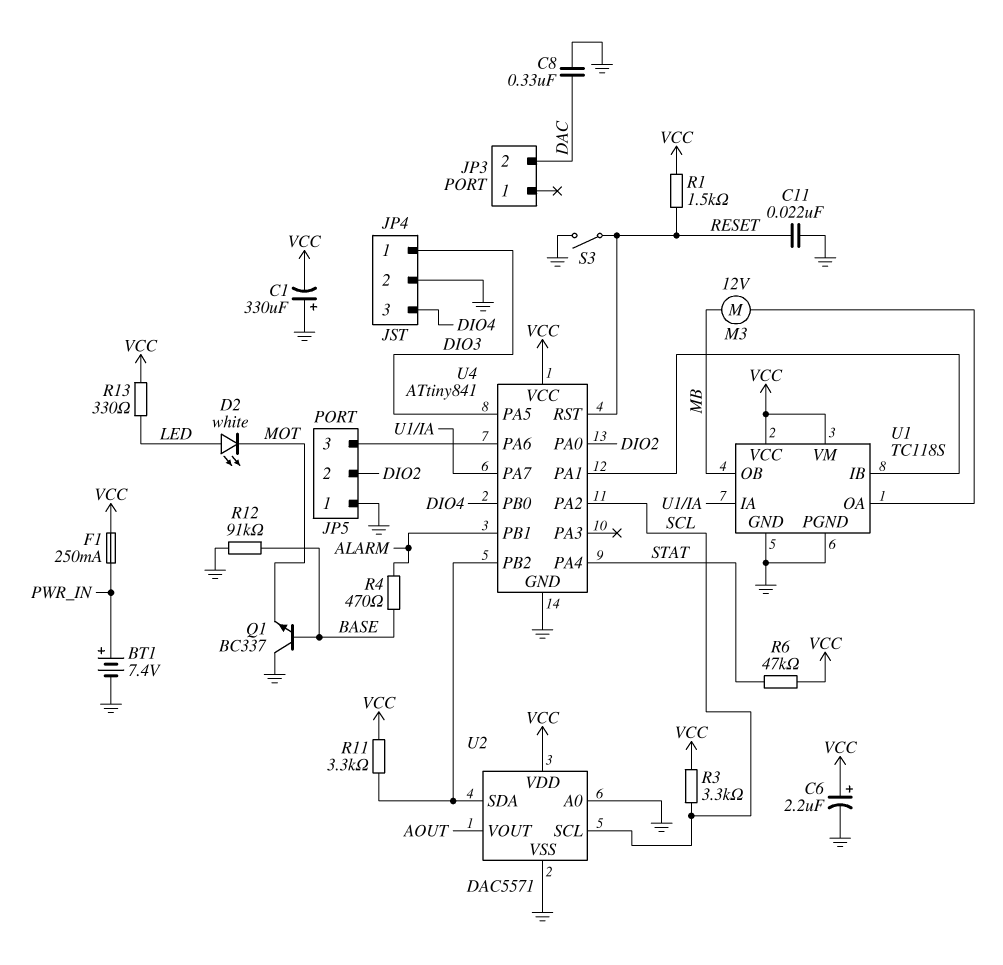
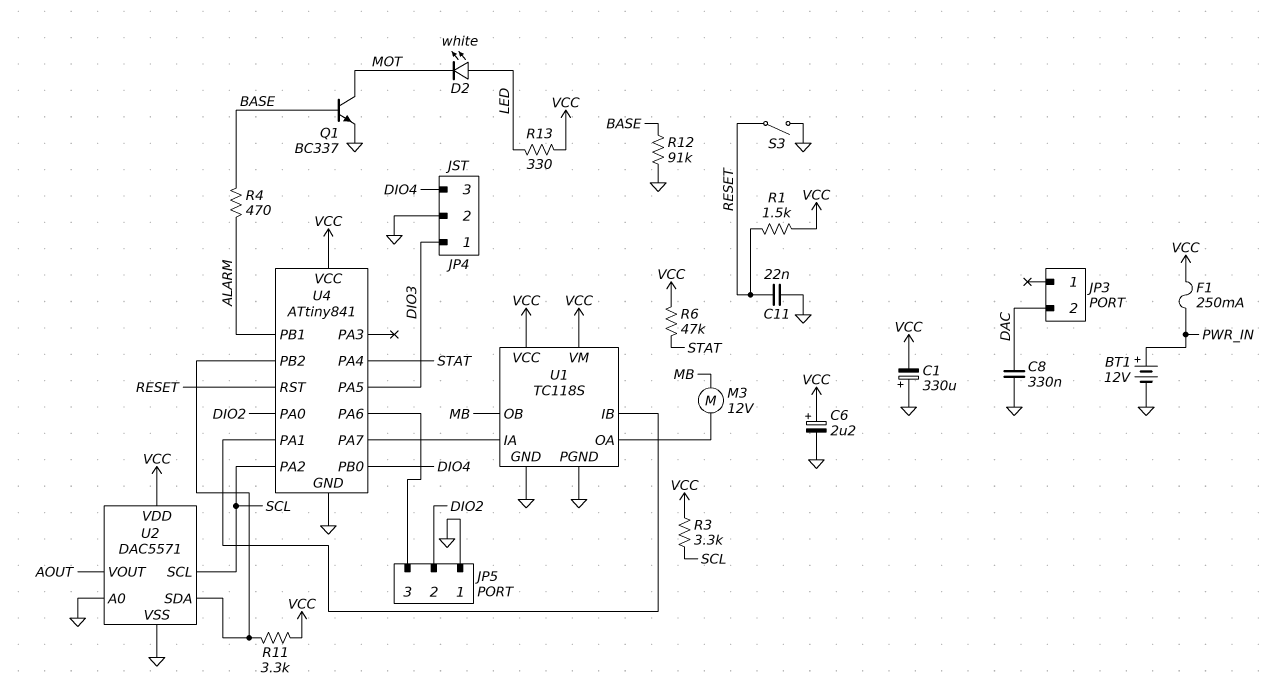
BT1: 7.4V (plus PWR_IN, minus GND) -> 12V (plus PWR_IN, minus GND)
Q1: NPN BC337 (B BASE, C GND, E MOT) -> NPN BC337 (B BASE, C MOT, E GND)

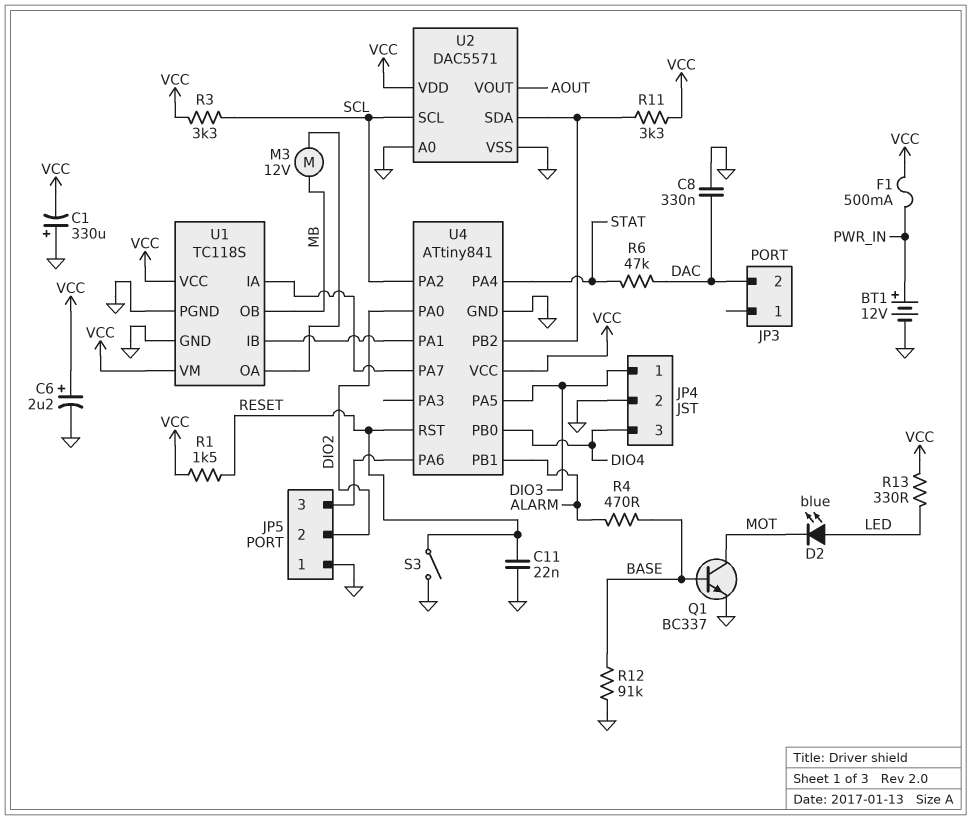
D2: LED white (A LED, K MOT) -> LED blue (A LED, K MOT)
F1: 250mA (PWR_IN, VCC) -> 500mA (PWR_IN, VCC)
R6: 47k (STAT, VCC) -> 47k (DAC, STAT)

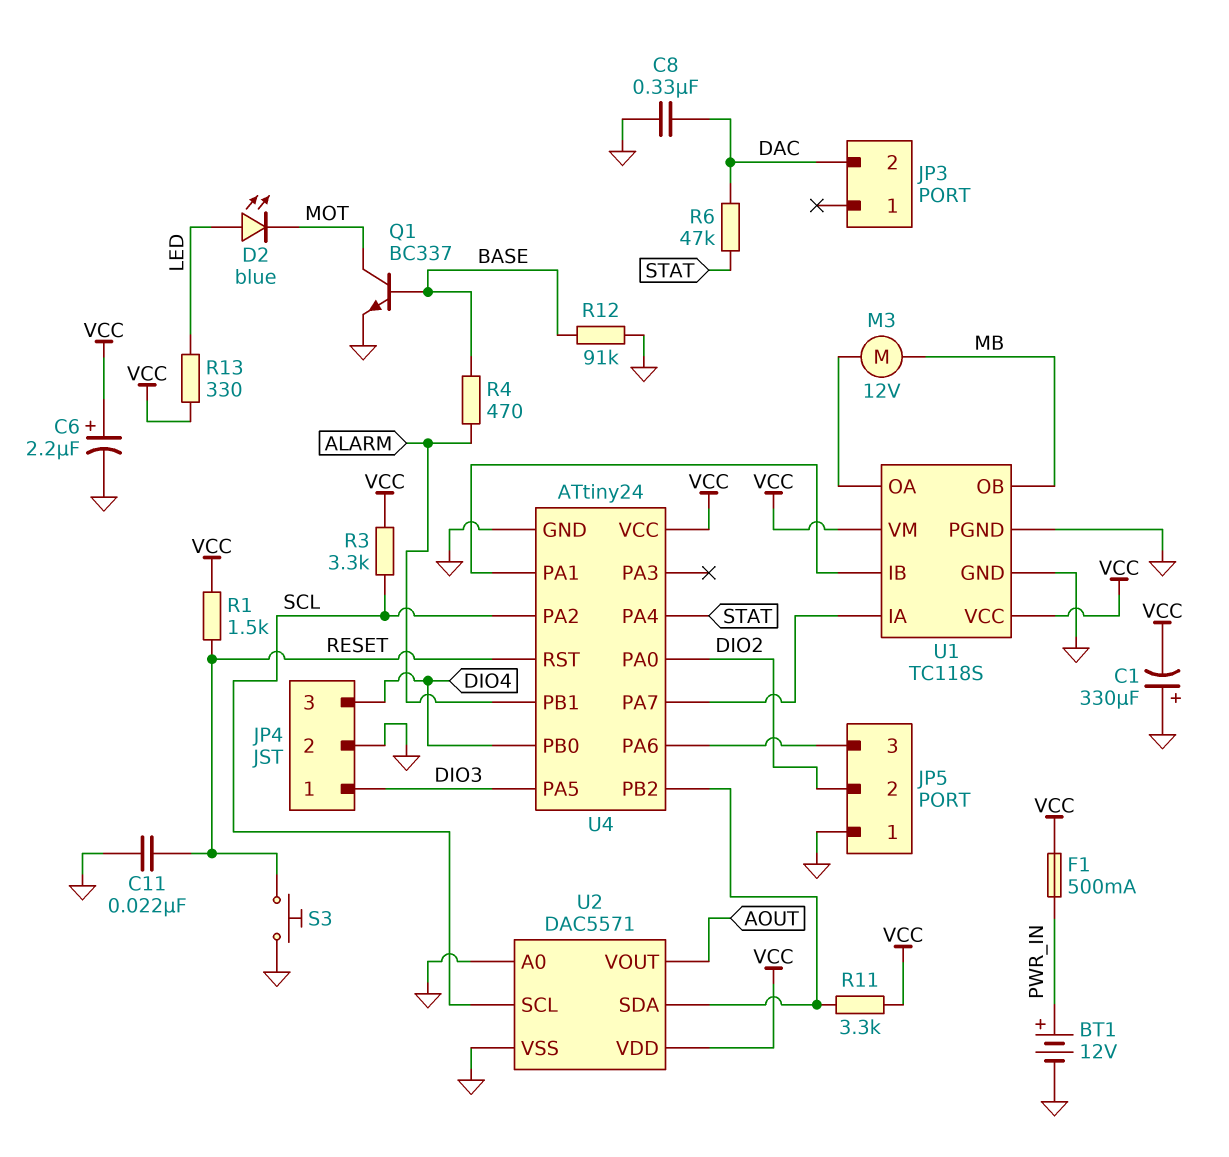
S3: switch (GND, RESET) -> button (GND, RESET)
U4: ATtiny841 -> ATtiny24

